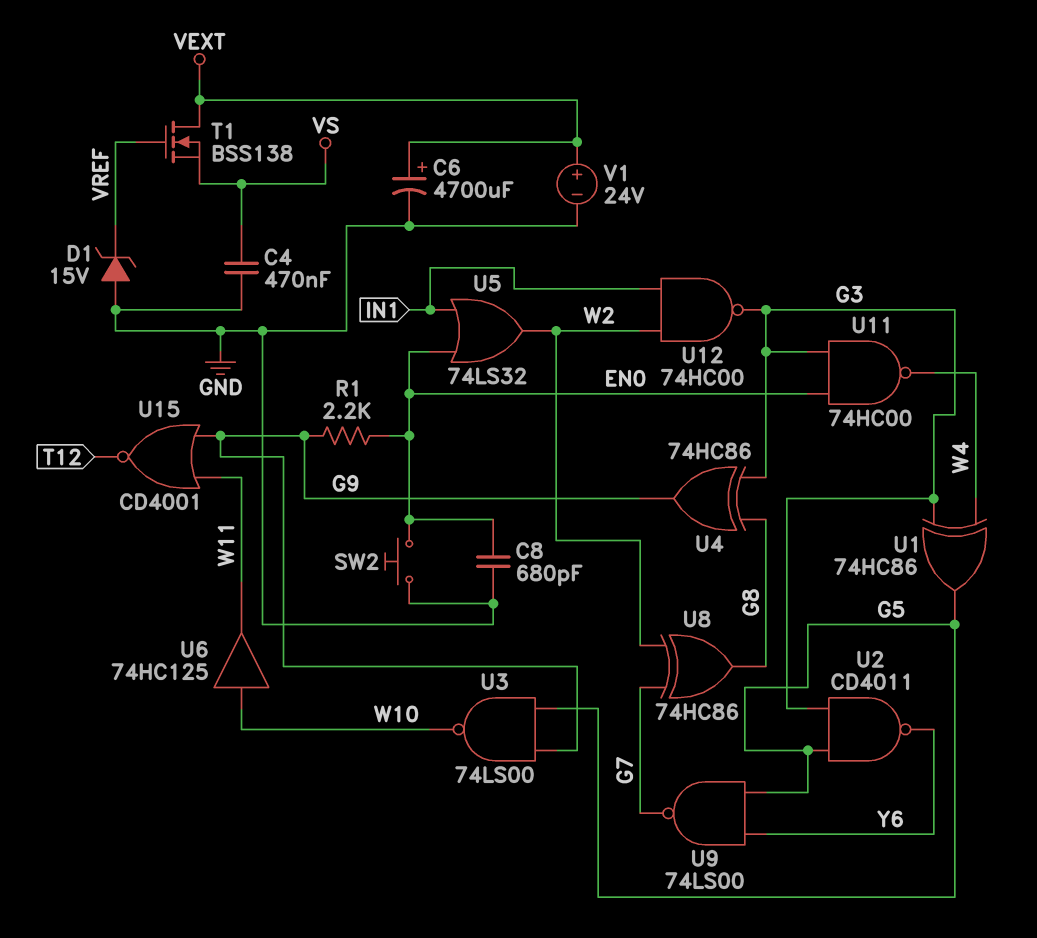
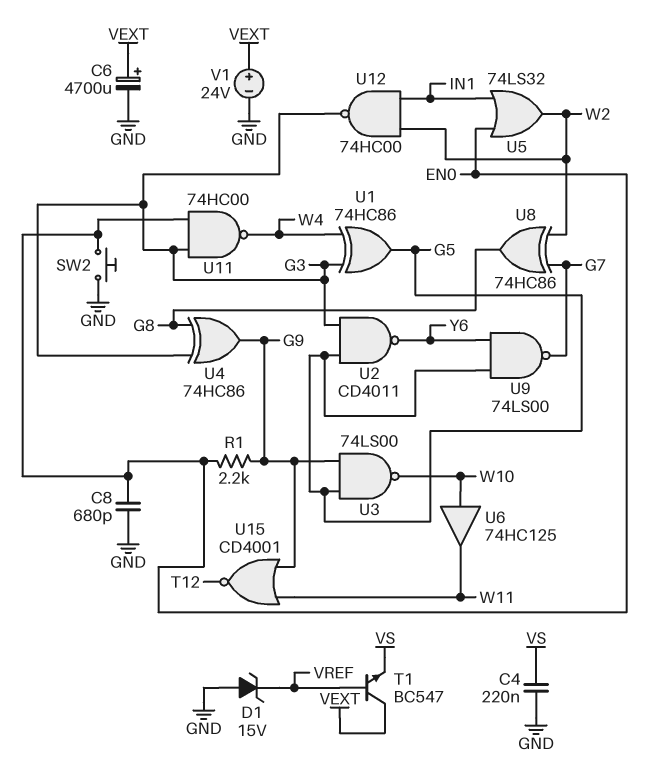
C4: 470nF (GND, VS) -> 220nF (GND, VS)
T1: NMOS BSS138 (G VREF, D VEXT, S VS) -> NPN BC547 (B VREF, C VEXT, E VS)

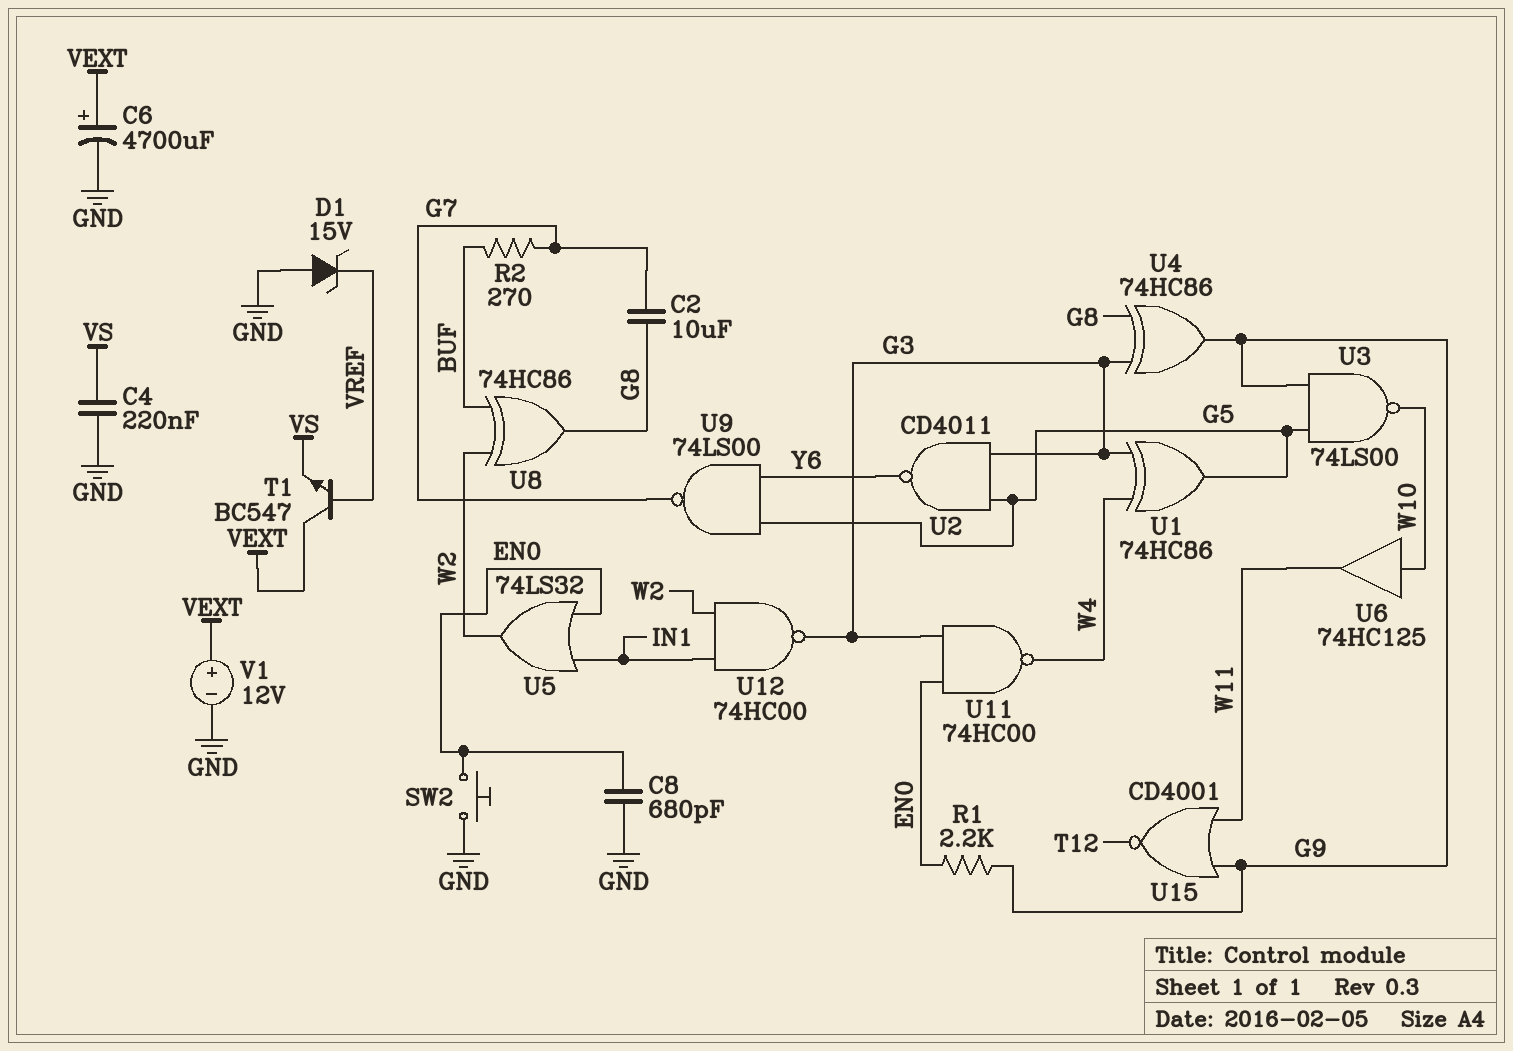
C2: none -> 10uF (G7, G8)
R2: none -> 270 (BUF, G7)
U8: XOR 74HC86 (in G7, in W2, out G8) -> XOR 74HC86 (in BUF, in W2, out G8)
V1: 24V (plus VEXT, minus GND) -> 12V (plus VEXT, minus GND)

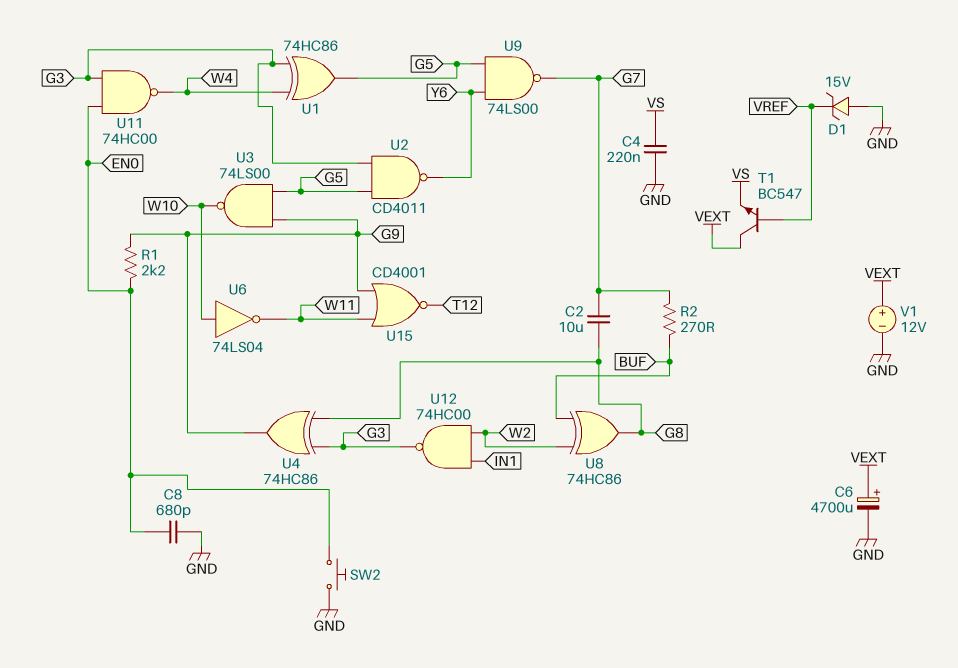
U5: OR 74LS32 (in EN0, in IN1, out W2) -> none
U6: buffer 74HC125 (in W10, out W11) -> NOT 74LS04 (in W10, out W11)

